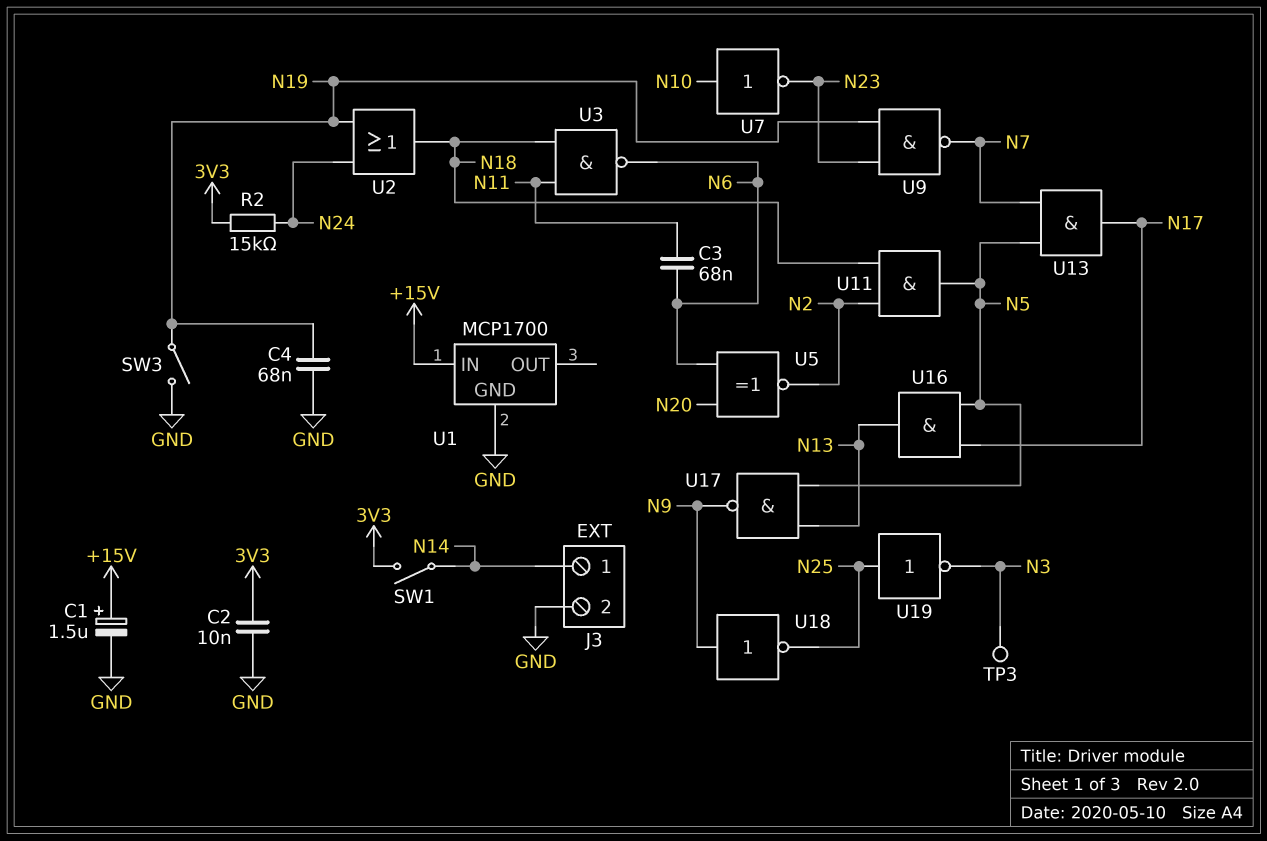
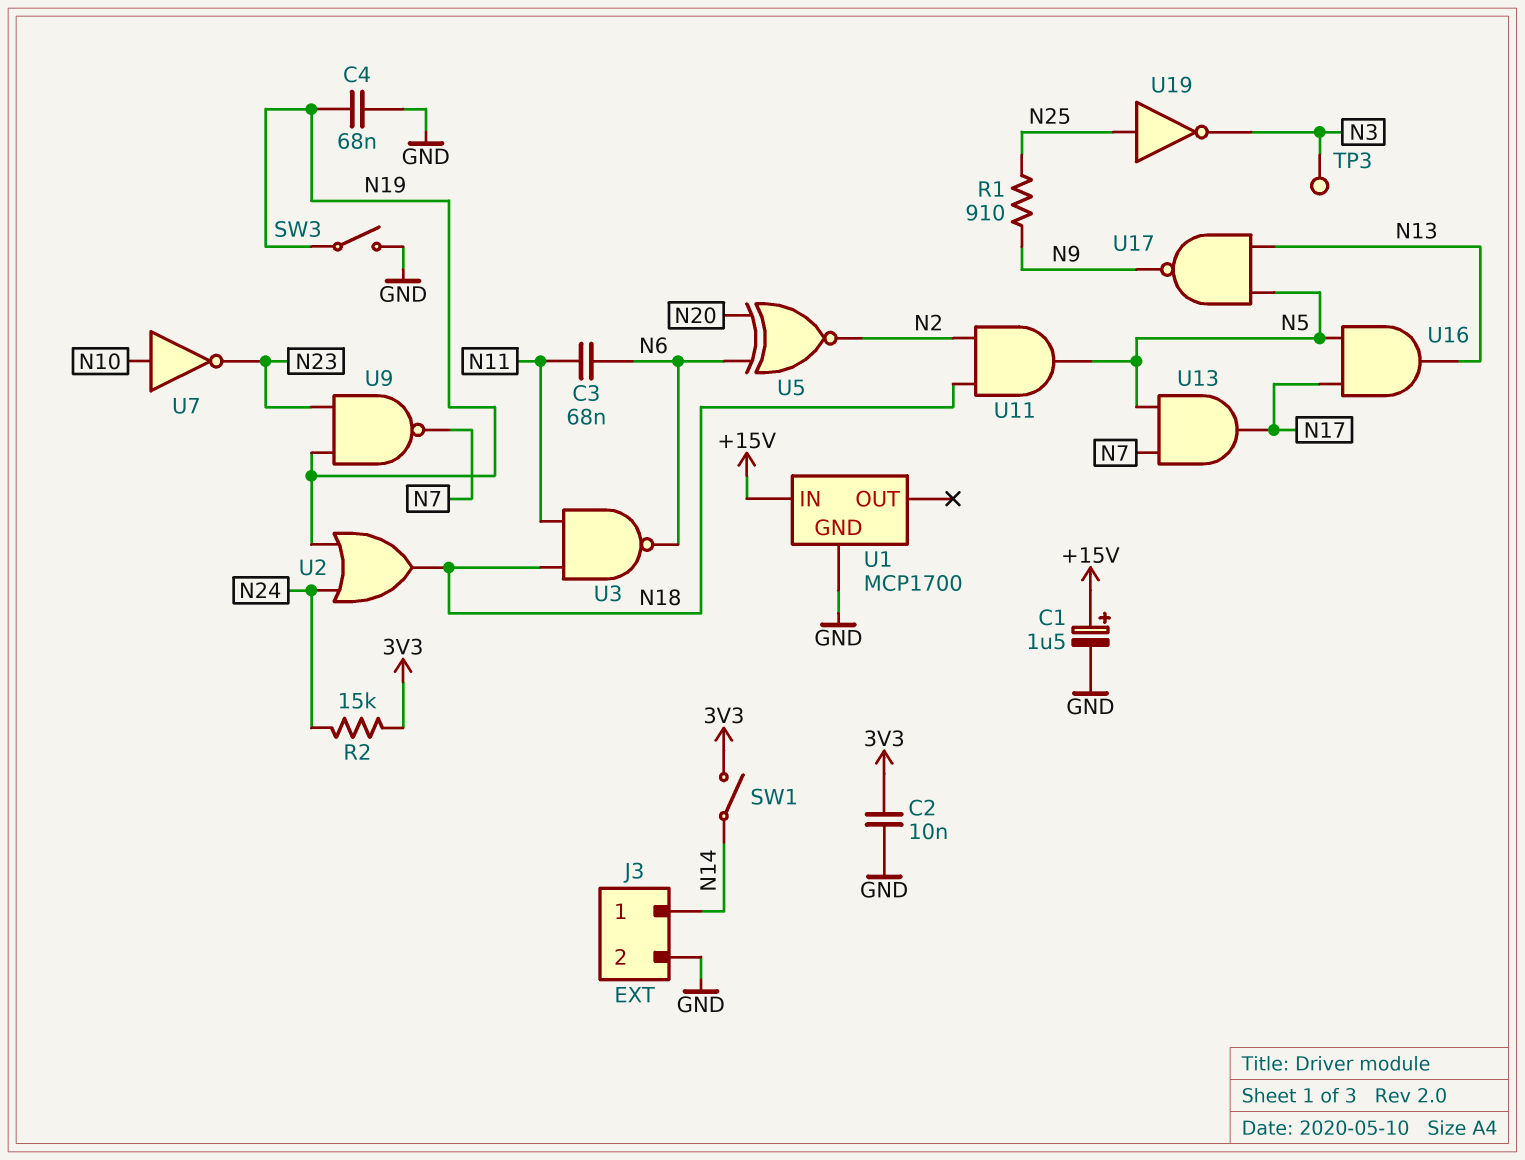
R1: none -> 910 (N9, N25)
U18: NOT (in N9, out N25) -> none

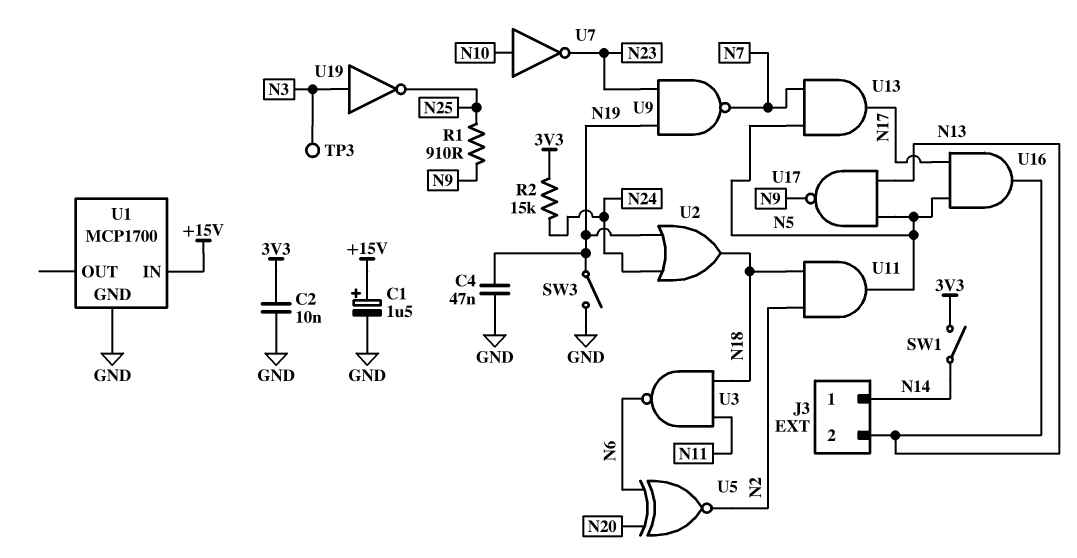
C3: 68nF (N6, N11) -> none
C4: 68nF (GND, N19) -> 47nF (GND, N19)
J3 pin 2: GND -> N13
U19: NOT (in N25, out N3) -> NOT (in N3, out N25)

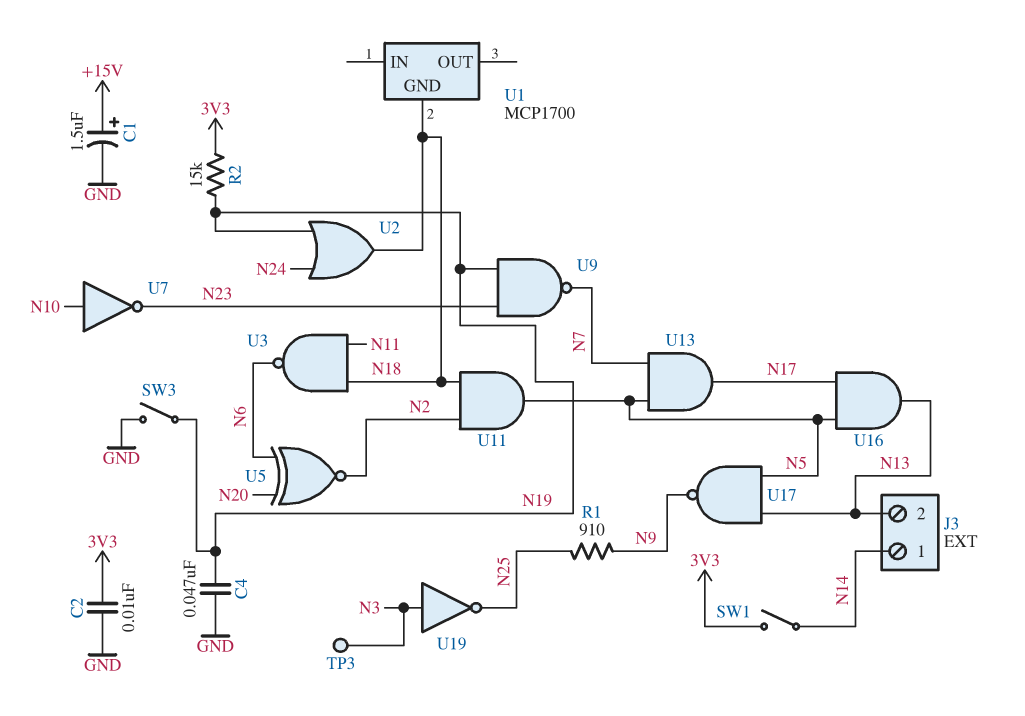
R2: 15k (3V3, N24) -> 15k (3V3, N19)
U1 pin GND: GND -> N18
U1 pin IN: +15V -> none

